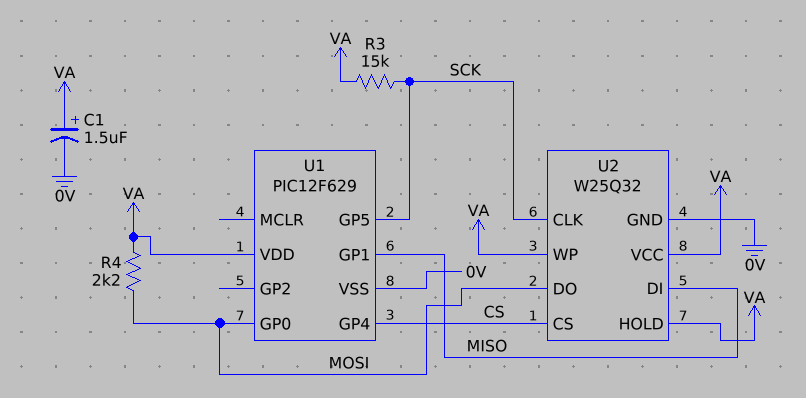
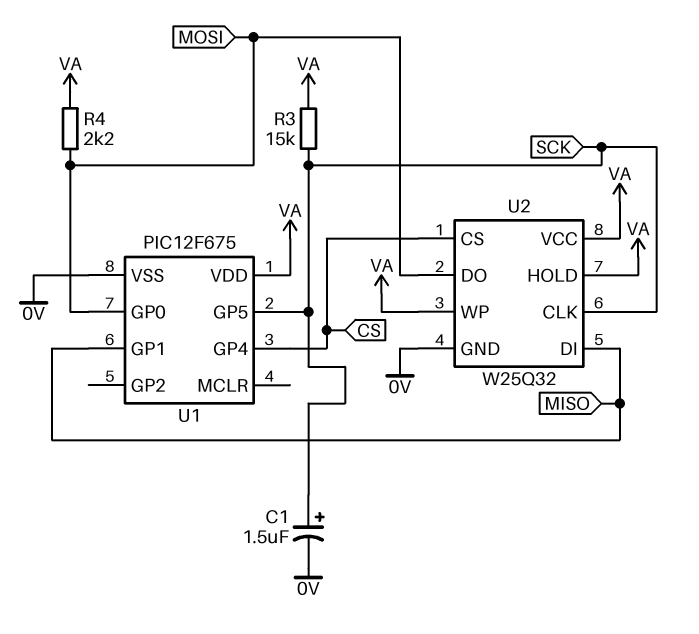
C1: 1.5uF (plus VA, minus 0V) -> 1.5uF (plus SCK, minus 0V)
U1: PIC12F629 -> PIC12F675

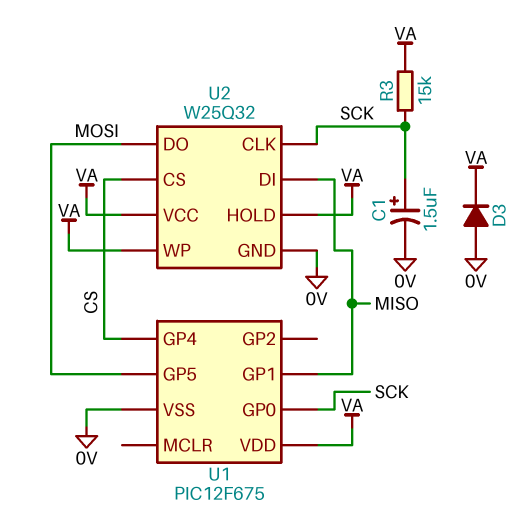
D3: none -> diode (A 0V, K VA)
R4: 2.2k (MOSI, VA) -> none
U1 pin GP0: MOSI -> SCK
U1 pin GP5: SCK -> MOSI

